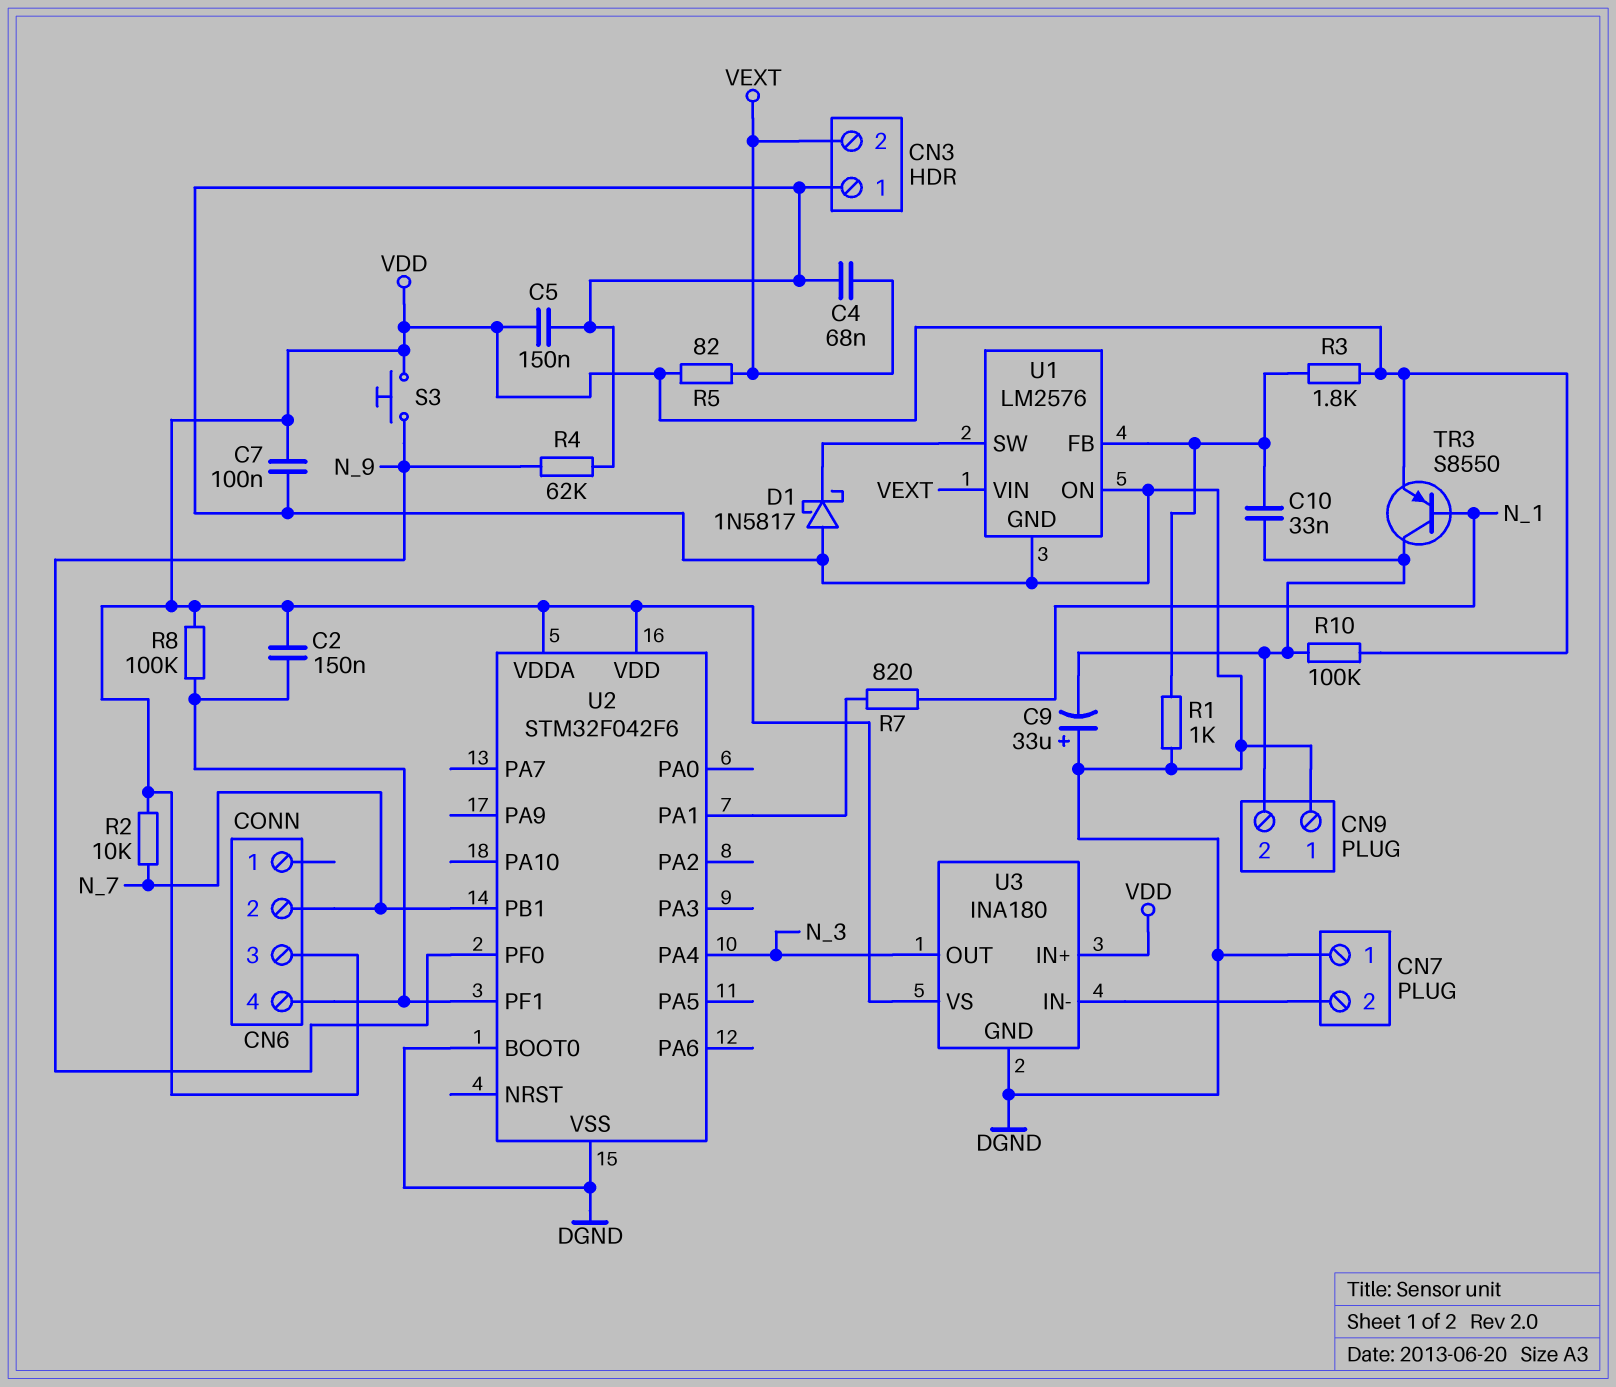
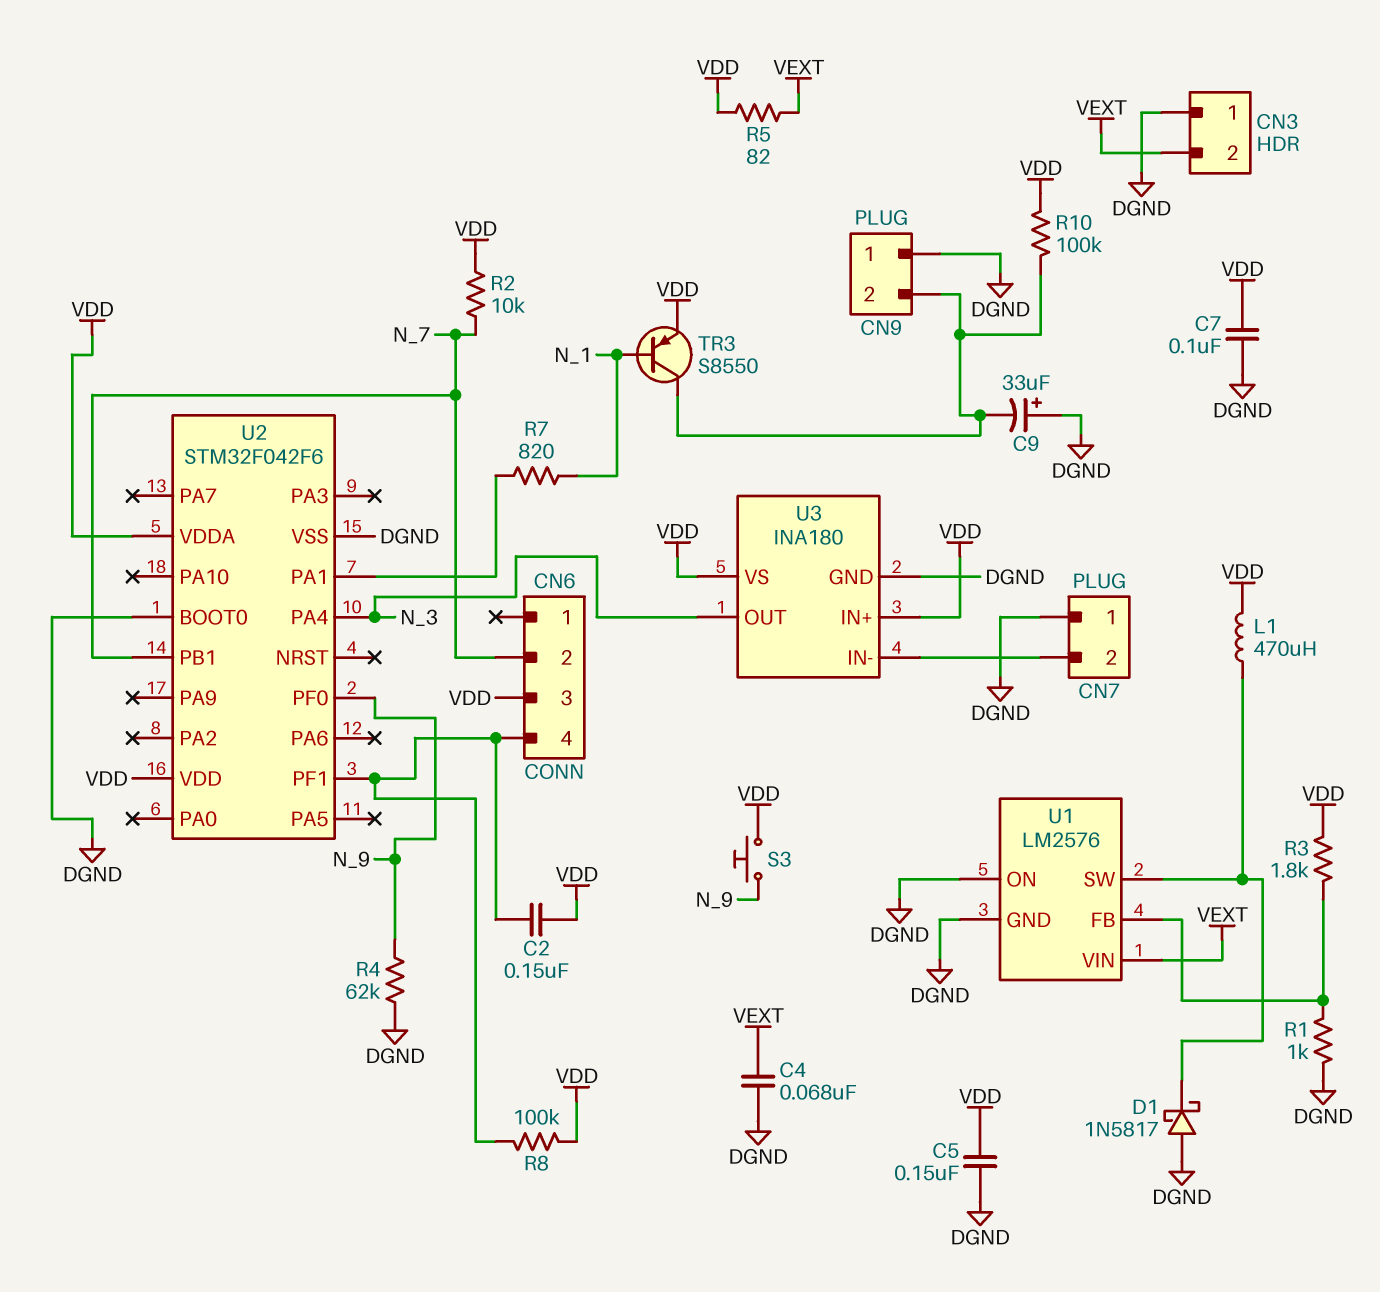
C10: 33nF (CN9/2, U1/FB) -> none
L1: none -> 470uH (U1/SW, VDD)

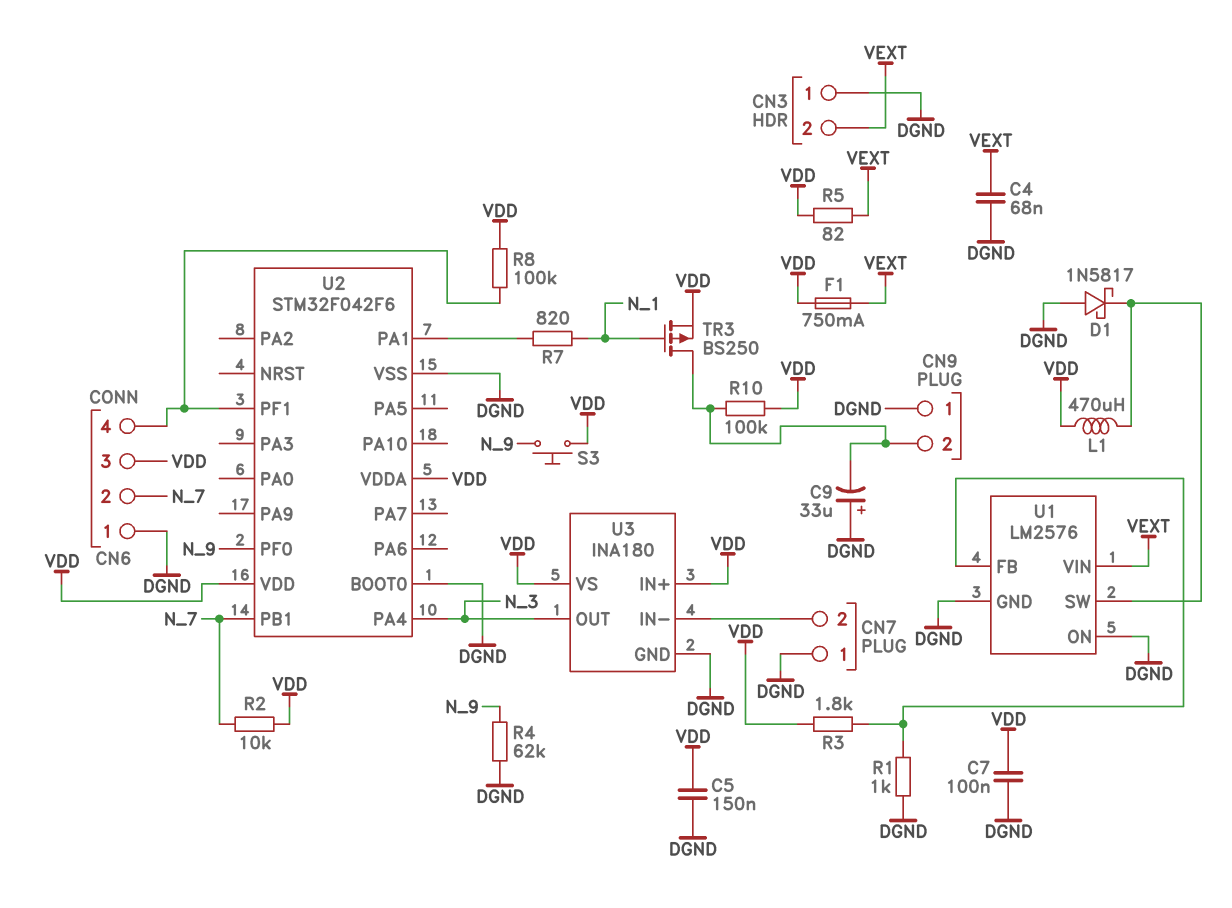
C2: 150nF (CN6/4, VDD) -> none
CN6 pin 1: none -> DGND
F1: none -> 750mA (VDD, VEXT)
TR3: PNP S8550 (B N_1, C CN9/2, E VDD) -> PMOS BS250 (G N_1, D CN9/2, S VDD)

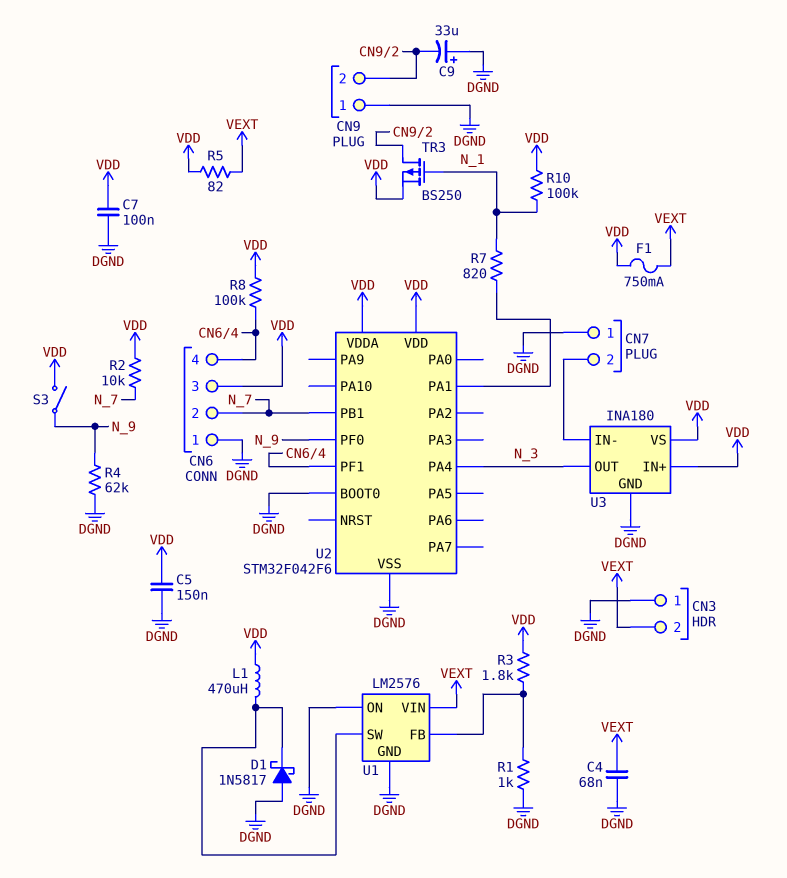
R10: 100k (CN9/2, VDD) -> 100k (N_1, VDD)
S3: button (N_9, VDD) -> switch (N_9, VDD)

